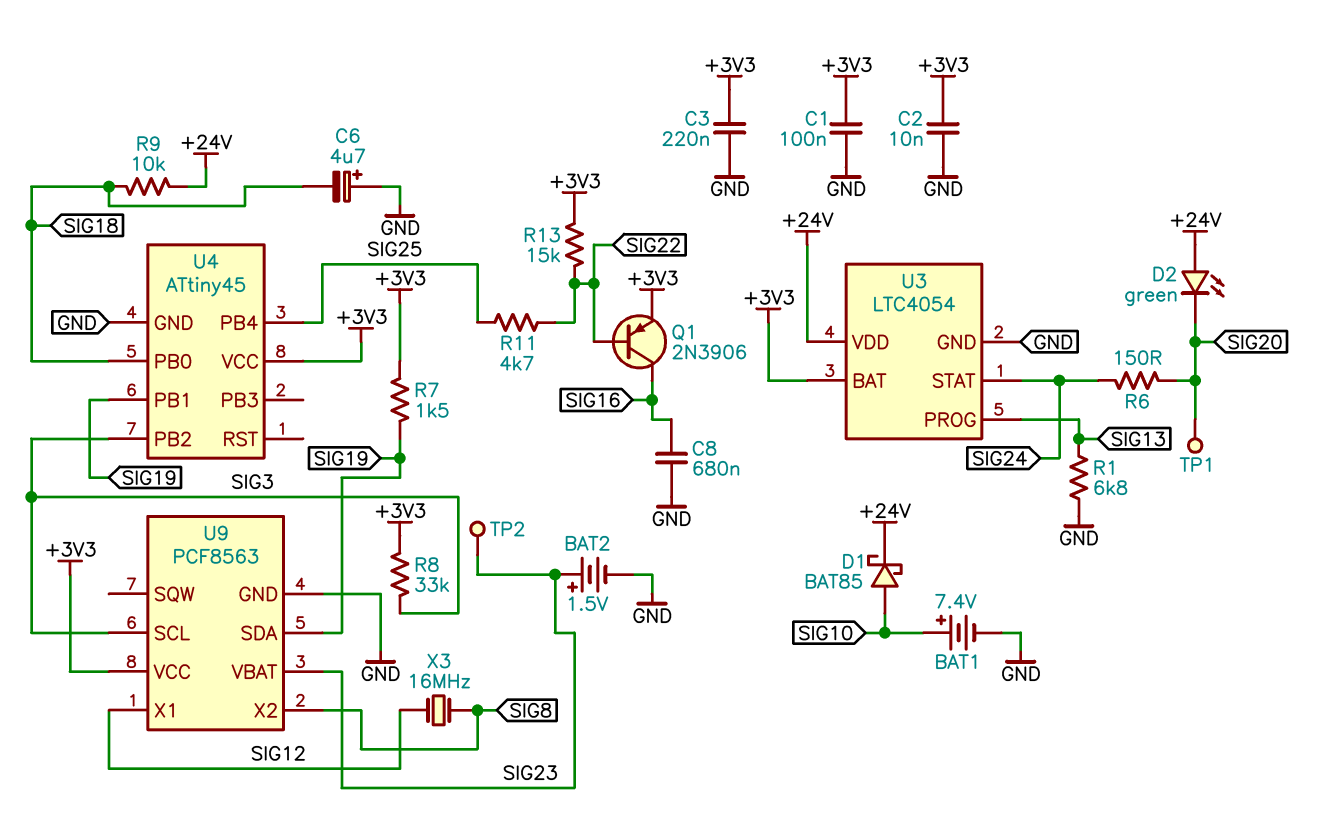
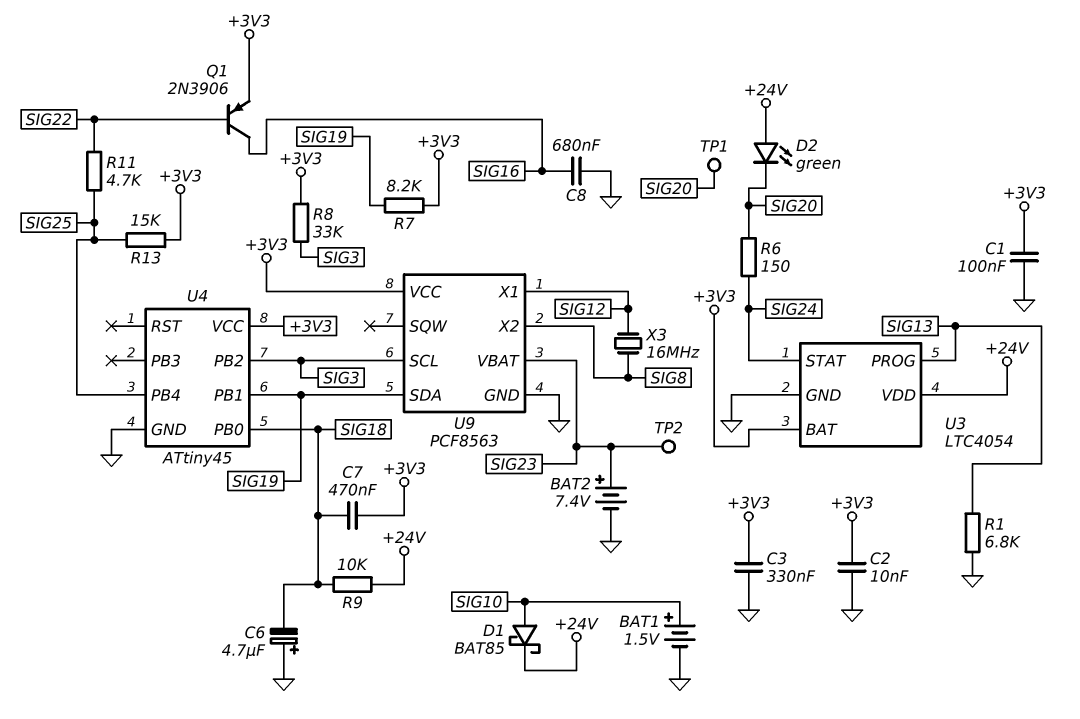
BAT1: 7.4V (plus SIG10, minus GND) -> 1.5V (plus SIG10, minus GND)
BAT2: 1.5V (plus SIG23, minus GND) -> 7.4V (plus SIG23, minus GND)
C3: 220nF (+3V3, GND) -> 330nF (+3V3, GND)
C7: none -> 470nF (+3V3, SIG18)
R7: 1.5k (+3V3, SIG19) -> 8.2k (+3V3, SIG19)
R13: 15k (+3V3, SIG22) -> 15k (+3V3, SIG25)

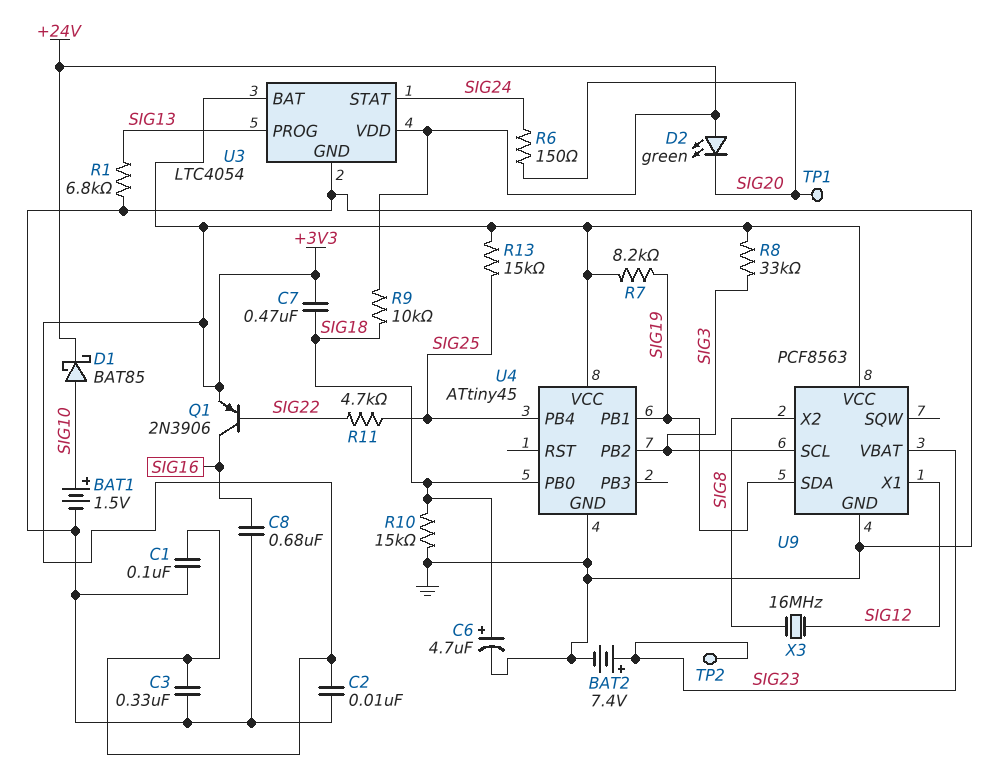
C6: 4.7uF (plus GND, minus SIG18) -> 4.7uF (plus SIG18, minus GND)
R10: none -> 15k (GND, SIG18)

